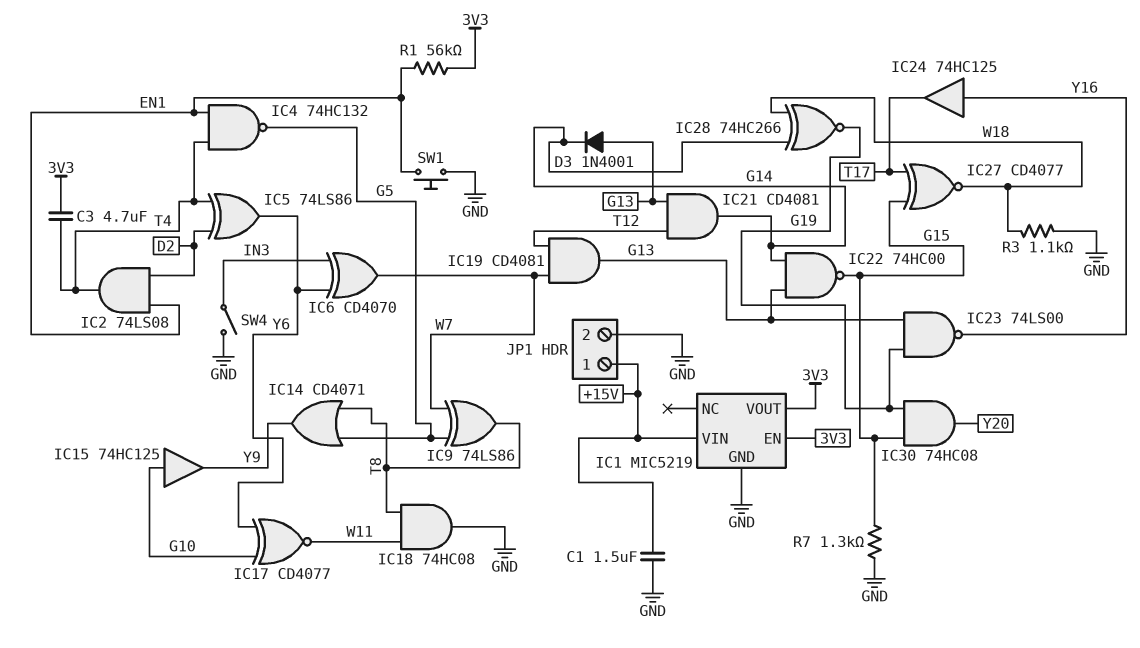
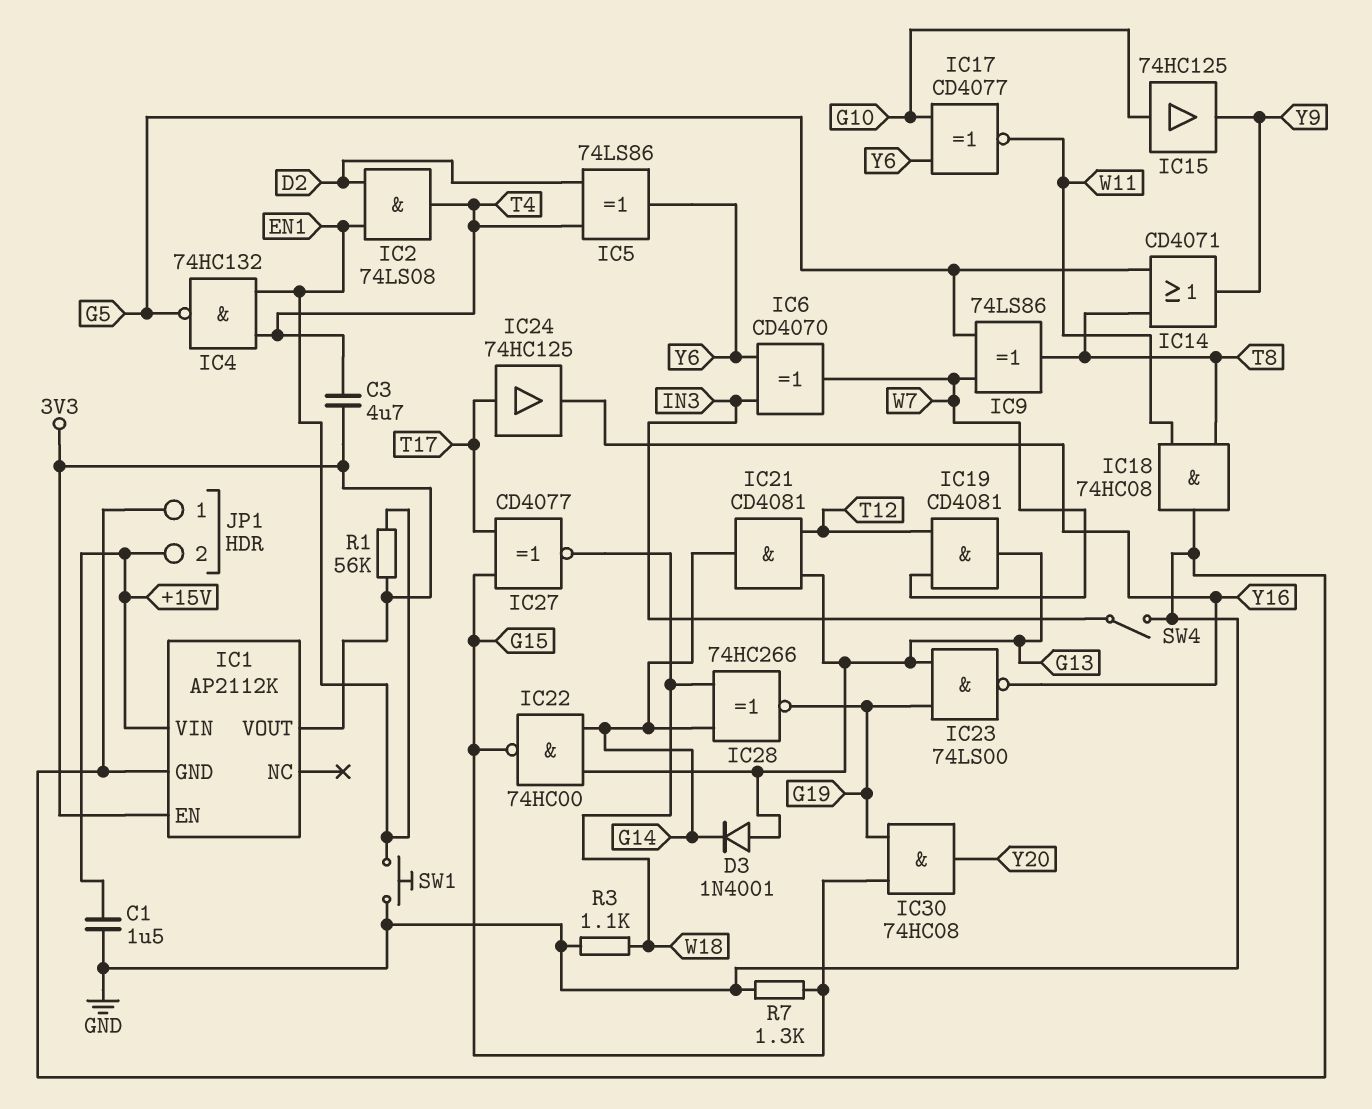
IC1: MIC5219 -> AP2112K
IC24: buffer 74HC125 (in Y16, out T17) -> buffer 74HC125 (in T17, out Y16)
JP1 pin 1: +15V -> GND
JP1 pin 2: GND -> +15V

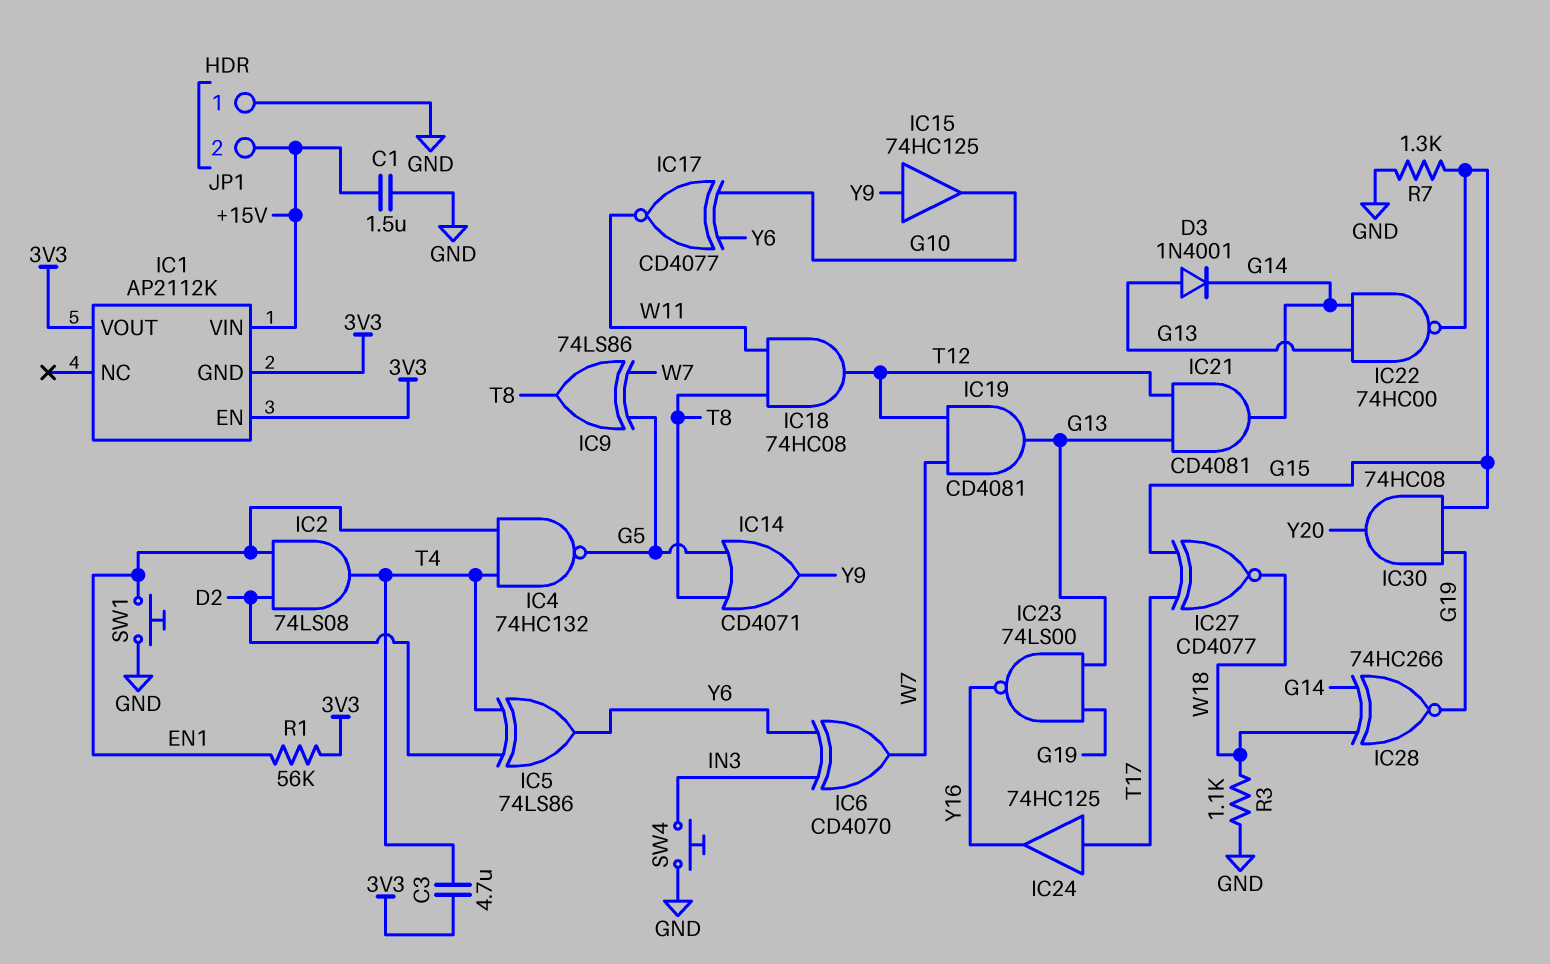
IC1 pin GND: GND -> 3V3
IC15: buffer 74HC125 (in G10, out Y9) -> buffer 74HC125 (in Y9, out G10)
IC18: AND 74HC08 (in T8, in W11, out GND) -> AND 74HC08 (in T8, in W11, out T12)
SW4: switch (GND, IN3) -> button (GND, IN3)

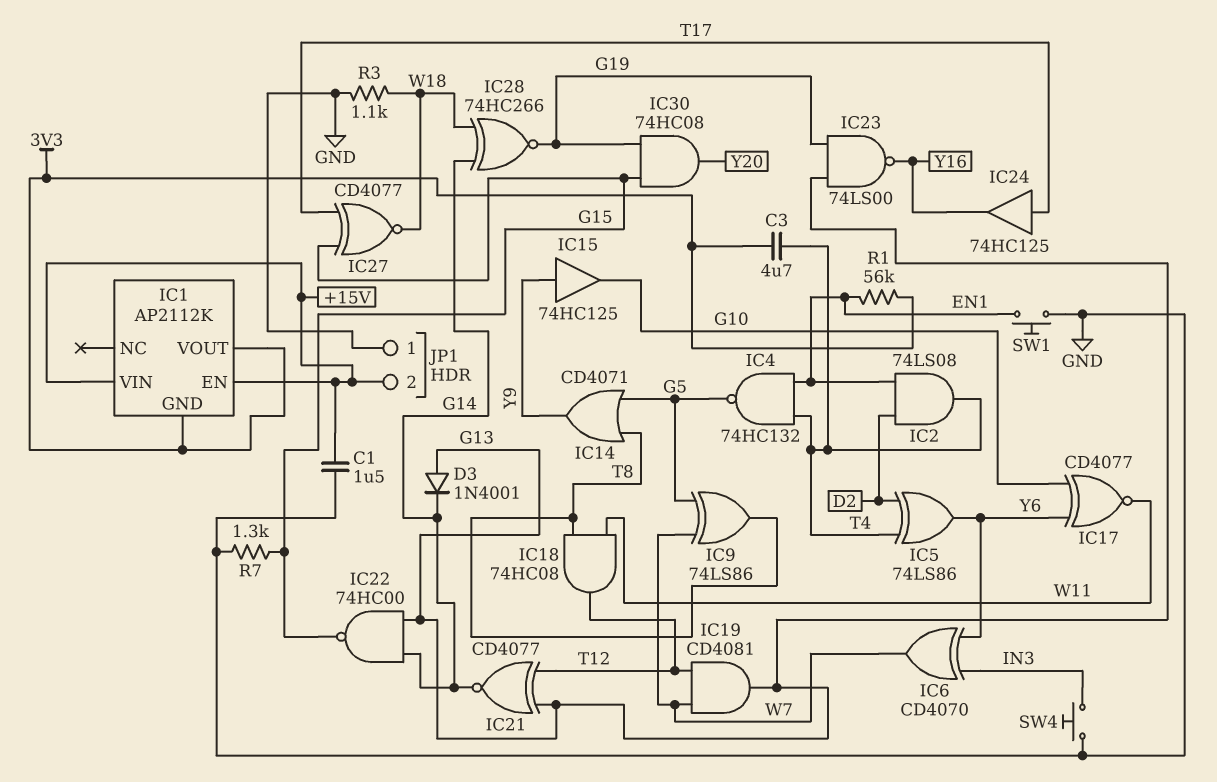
IC1 pin EN: 3V3 -> +15V
IC21: AND CD4081 (in G13, in T12, out G14) -> XNOR CD4077 (in G13, in T12, out G14)

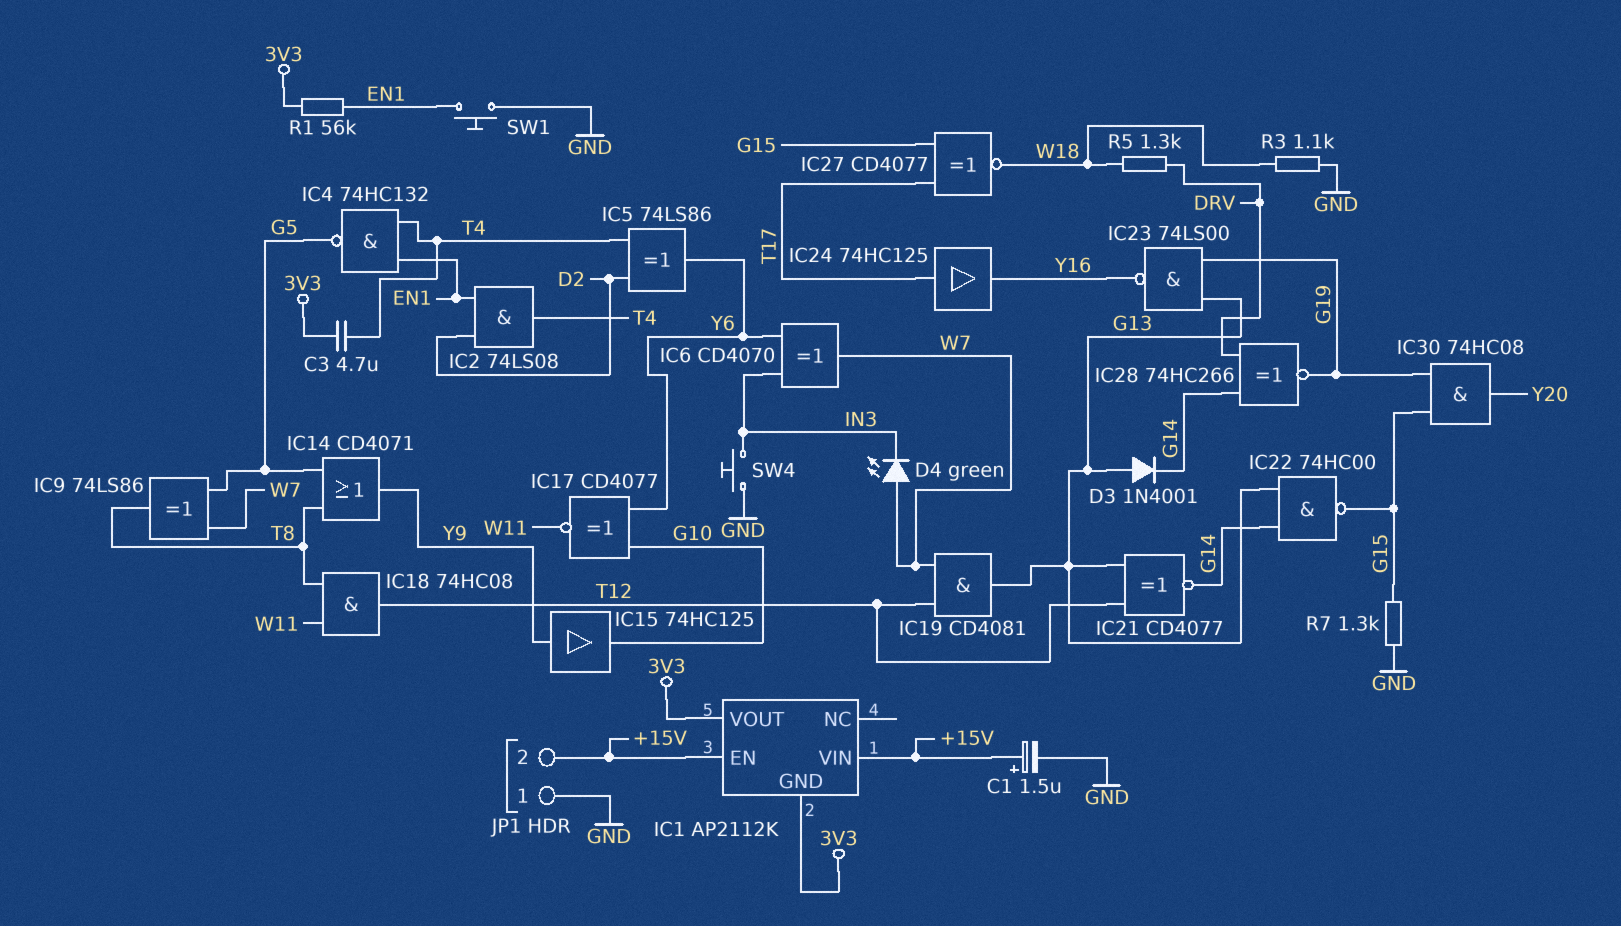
C1: 1.5uF (+15V, GND) -> 1.5uF (plus +15V, minus GND)
D4: none -> LED green (A W7, K IN3)
IC28: XNOR 74HC266 (in G14, in W18, out G19) -> XNOR 74HC266 (in DRV, in G14, out G19)
R5: none -> 1.3k (DRV, W18)

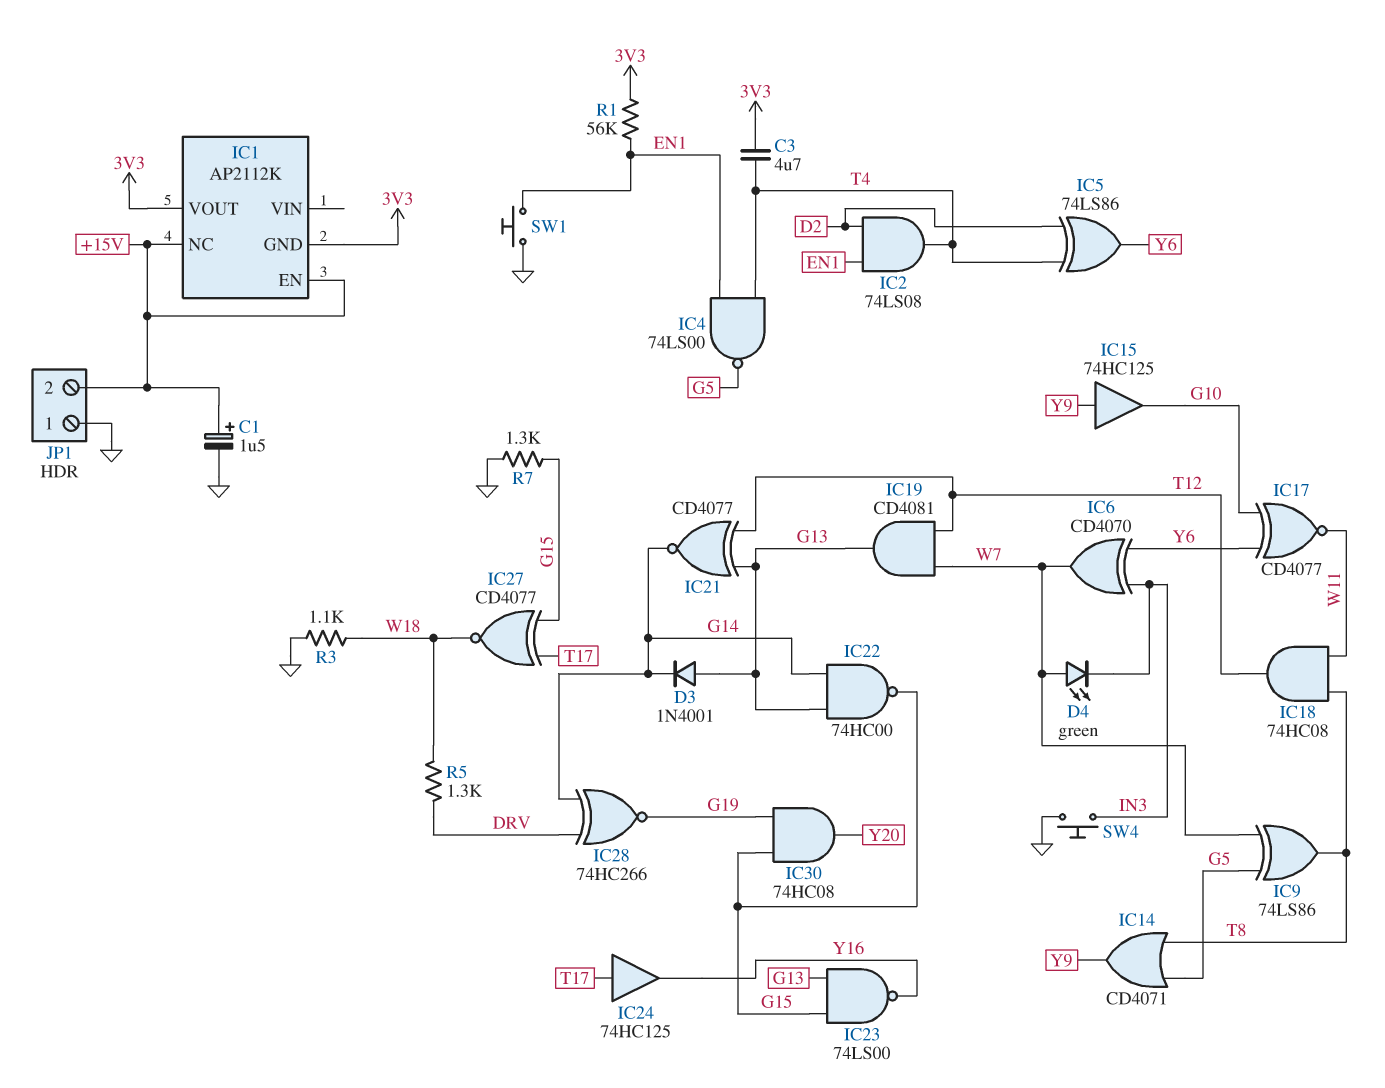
IC1 pin NC: none -> +15V
IC1 pin VIN: +15V -> none
IC4: NAND 74HC132 (in EN1, in T4, out G5) -> NAND 74LS00 (in EN1, in T4, out G5)
IC23: NAND 74LS00 (in G13, in G19, out Y16) -> NAND 74LS00 (in G13, in G15, out Y16)

